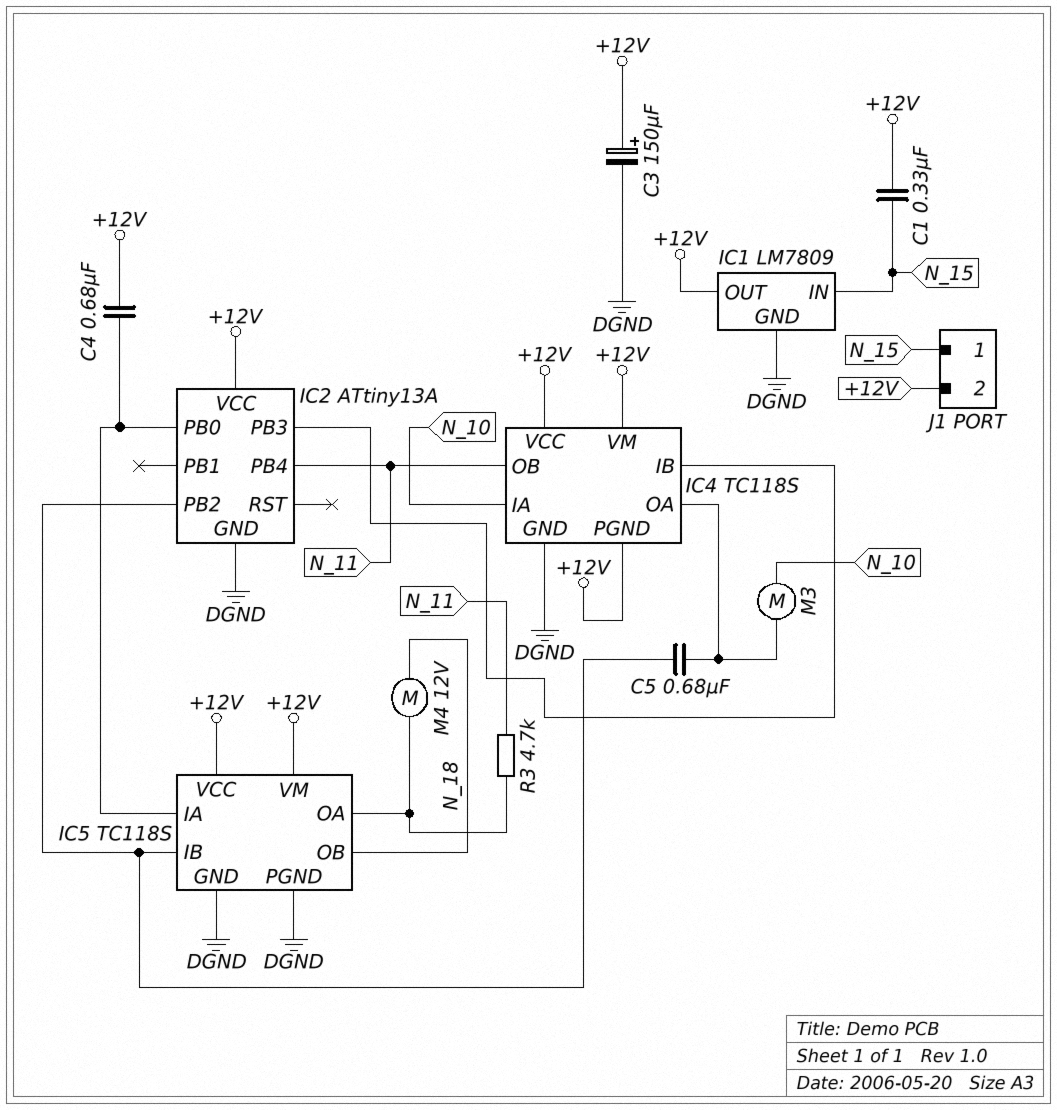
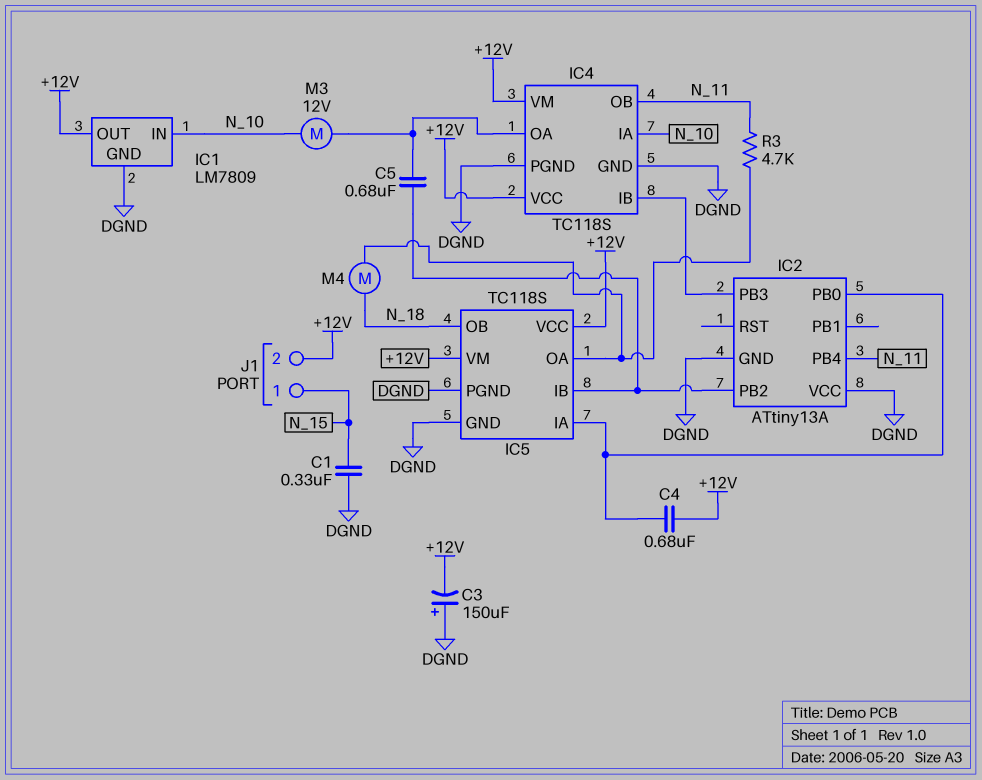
C1: 330nF (+12V, N_15) -> 330nF (DGND, N_15)
C3: 150uF (plus +12V, minus DGND) -> 150uF (plus DGND, minus +12V)
IC1 pin IN: N_15 -> N_10
IC2 pin VCC: +12V -> DGND
IC4 pin PGND: +12V -> DGND
M3: motor (IC4/OA, N_10) -> motor 12V (IC4/OA, N_10)
M4: motor 12V (IC5/OA, N_18) -> motor (IC5/OA, N_18)

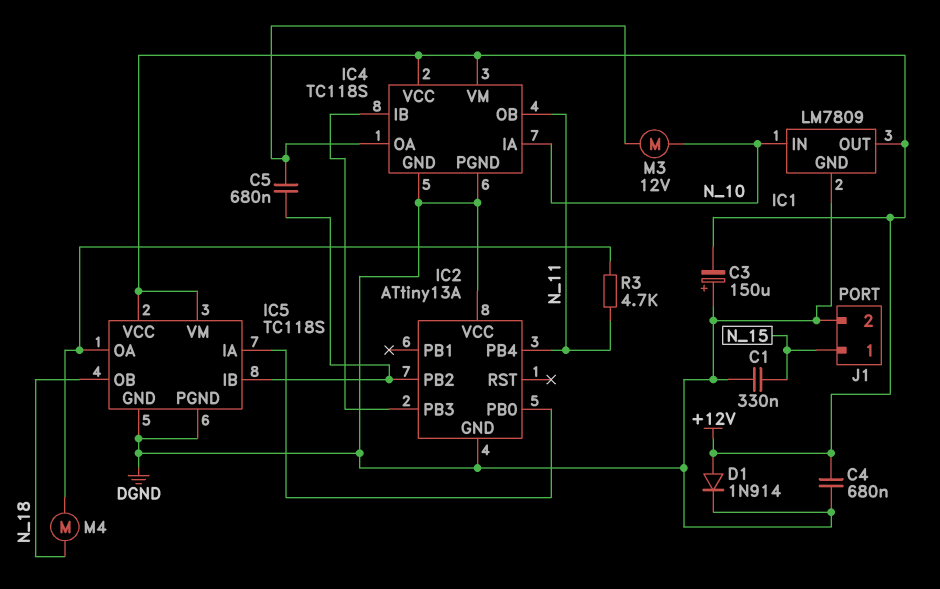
C4: 680nF (+12V, IC2/PB0) -> 680nF (+12V, DGND)
D1: none -> diode 1N914 (A +12V, K DGND)
J1 pin 2: +12V -> DGND

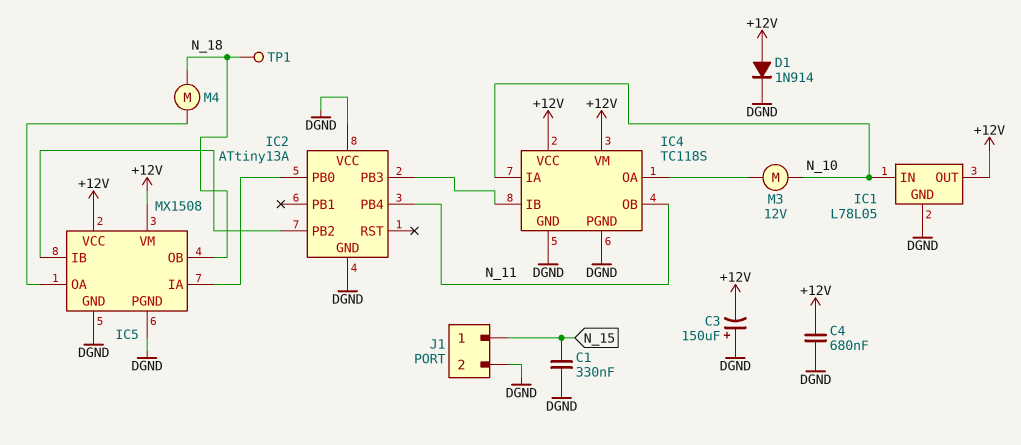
C5: 680nF (IC2/PB2, IC4/OA) -> none
IC1: LM7809 -> L78L05
IC5: TC118S -> MX1508
R3: 4.7k (IC5/OA, N_11) -> none
TP1: none -> test point (N_18)

